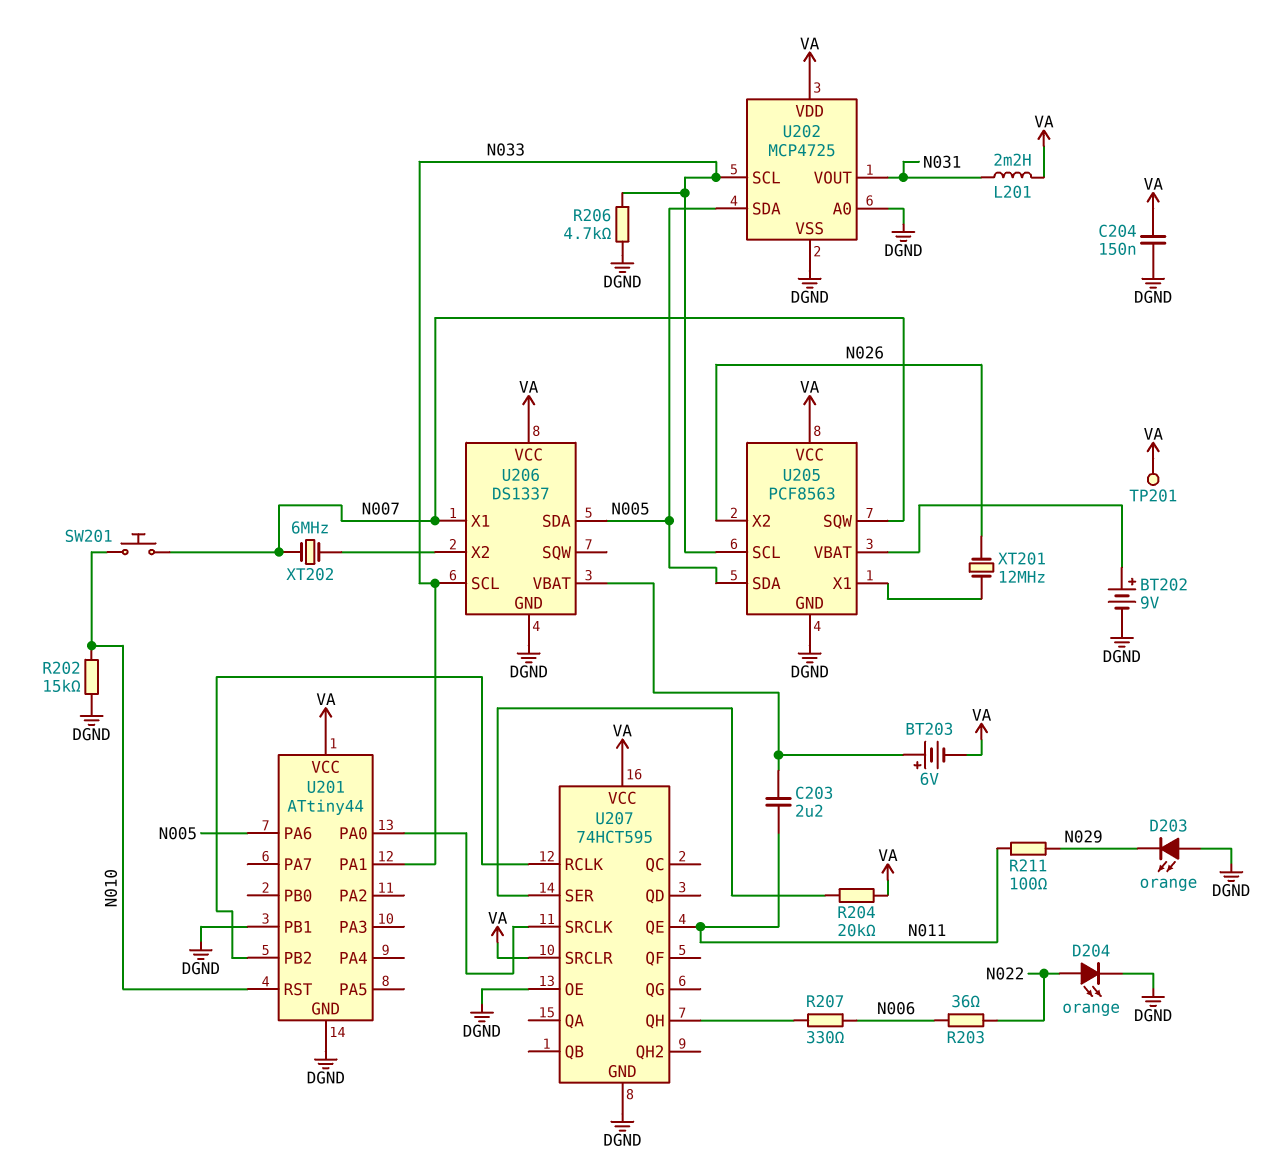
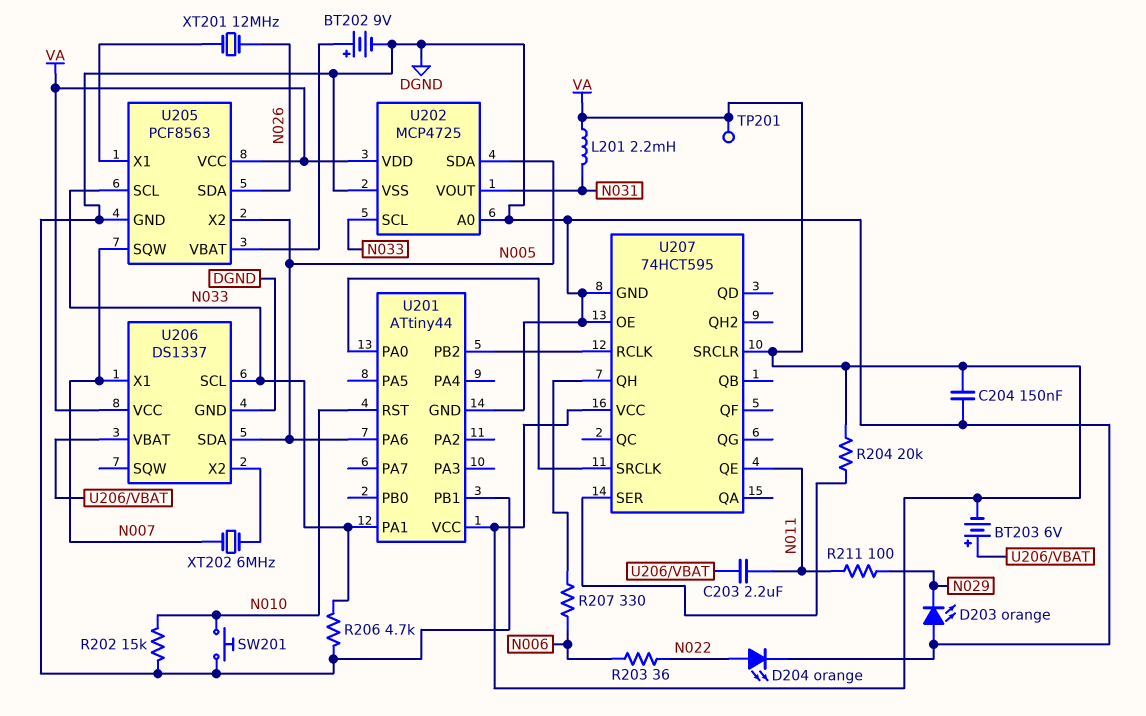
SW201: button (N007, N010) -> button (DGND, N010)
U205 pin SDA: N005 -> N026
U205 pin X2: N026 -> N005

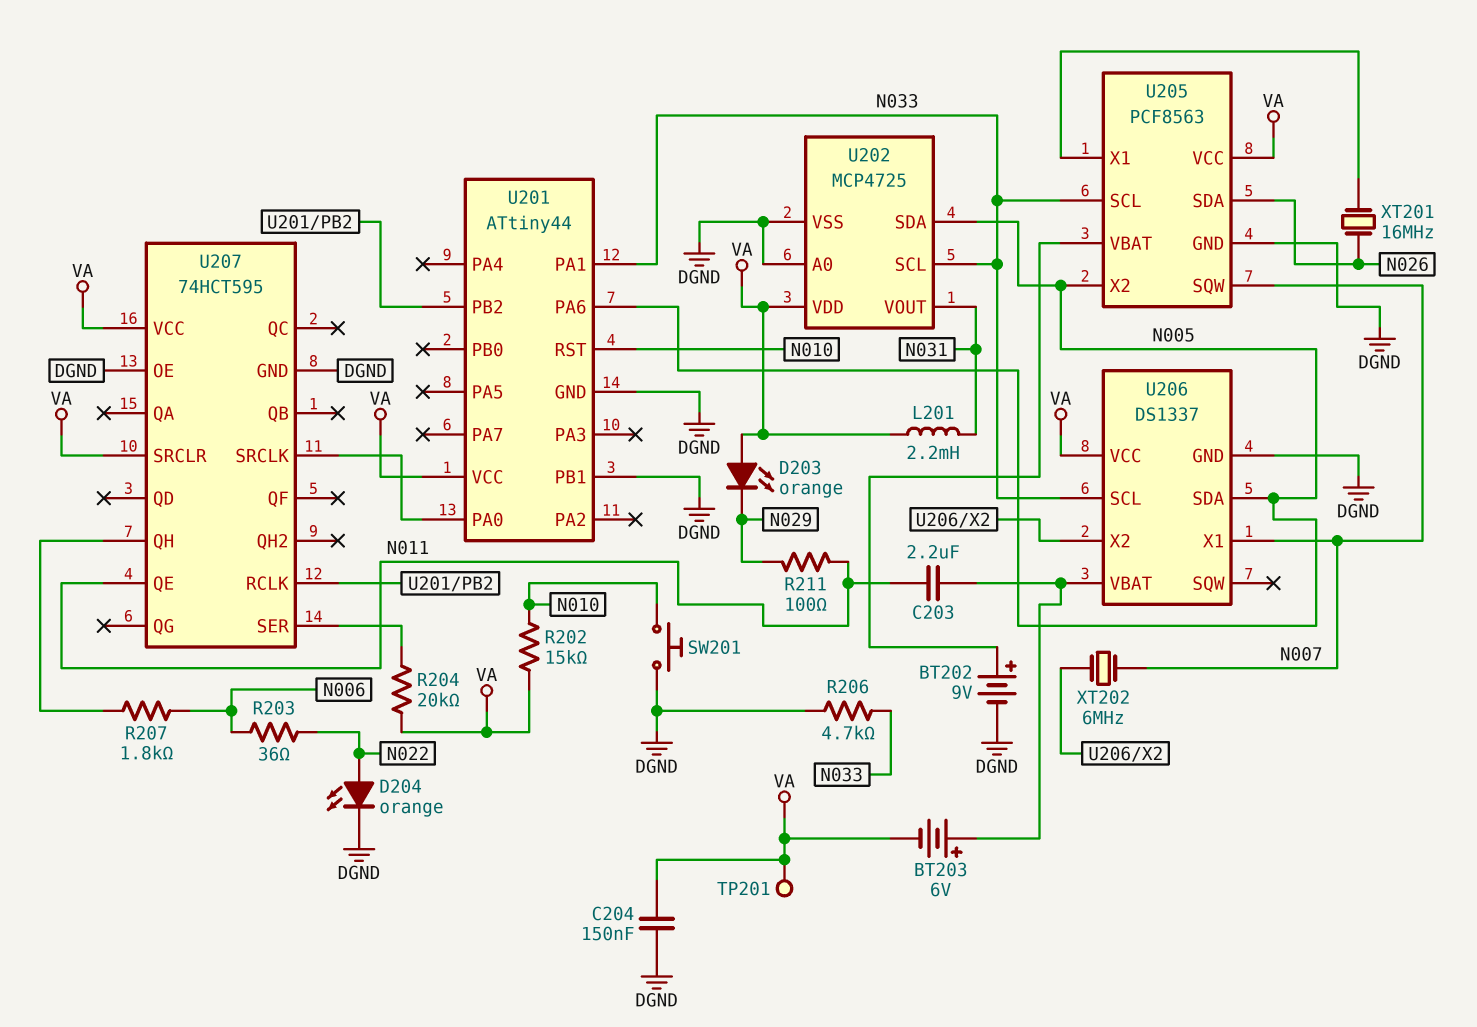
D203: LED orange (A DGND, K N029) -> LED orange (A VA, K N029)
R202: 15k (DGND, N010) -> 15k (N010, VA)
R207: 330 (N006, U207/QH) -> 1.8k (N006, U207/QH)
XT201: 12MHz (N026, U205/X1) -> 16MHz (N026, U205/X1)

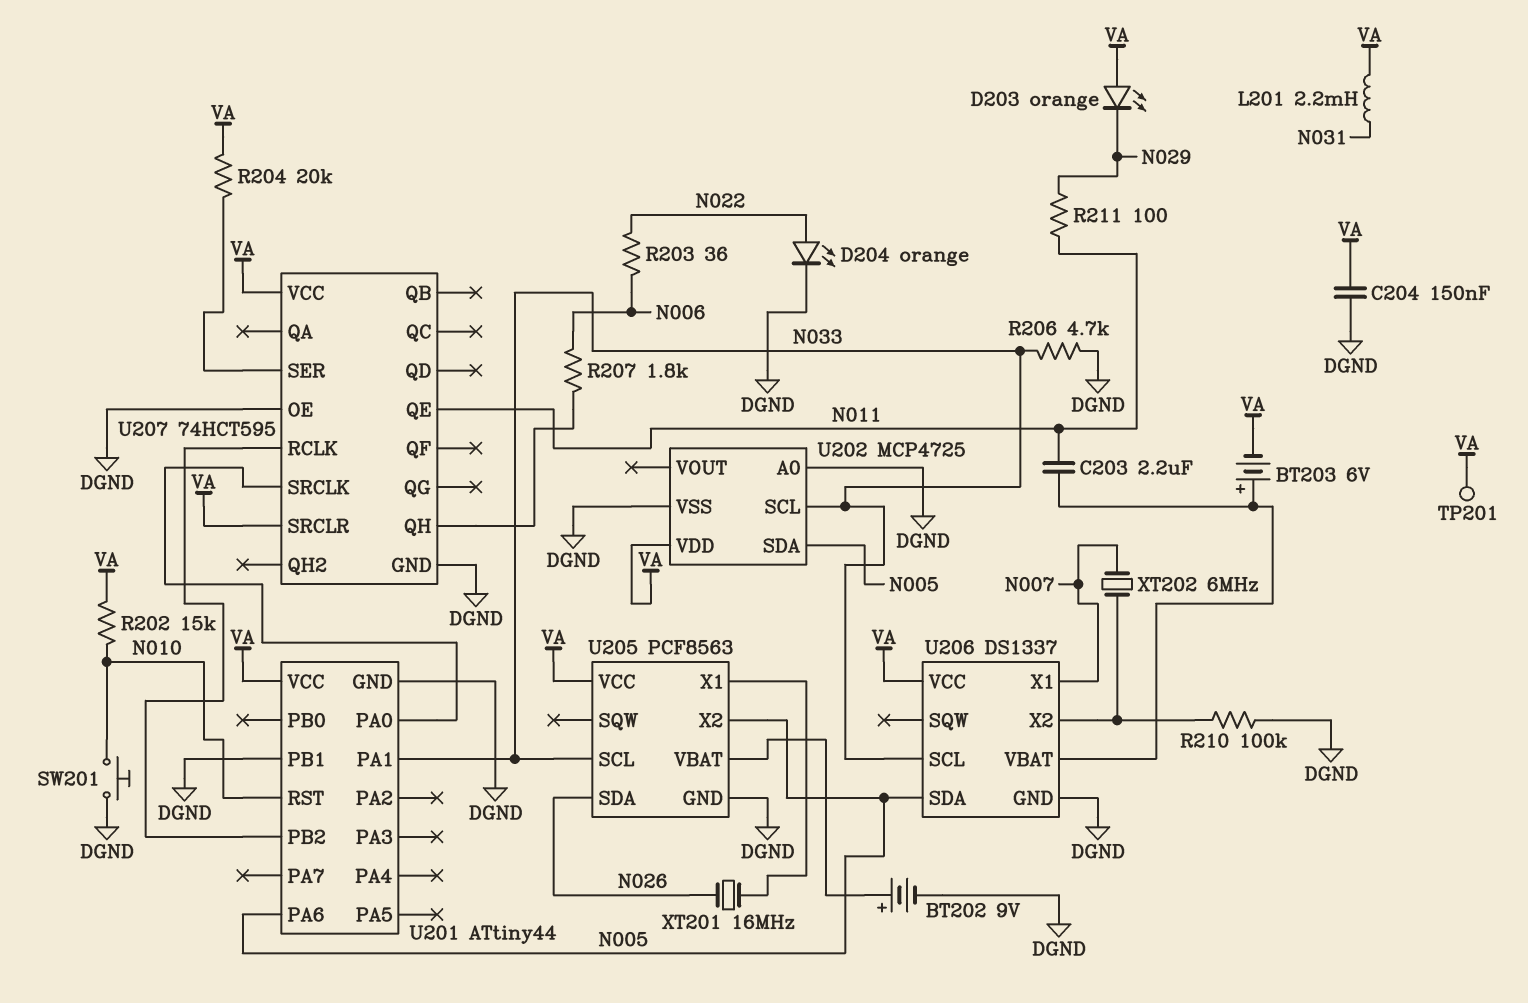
R210: none -> 100k (DGND, U206/X2)
U202 pin VOUT: N031 -> none
U205 pin SQW: N007 -> none

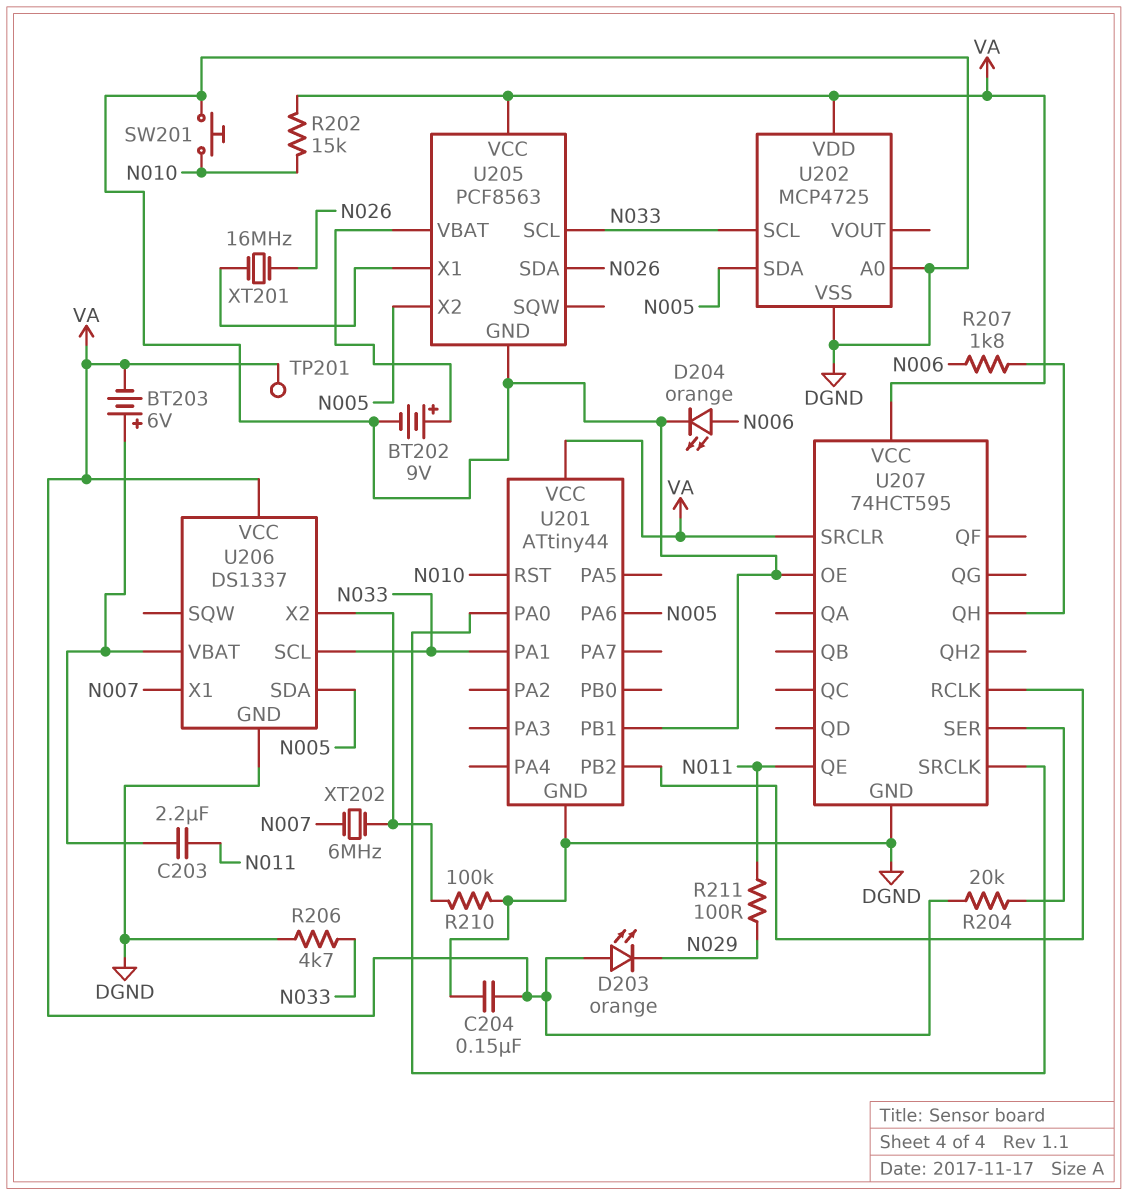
D204: LED orange (A N022, K DGND) -> LED orange (A N006, K DGND)
L201: 2.2mH (N031, VA) -> none
R203: 36 (N006, N022) -> none

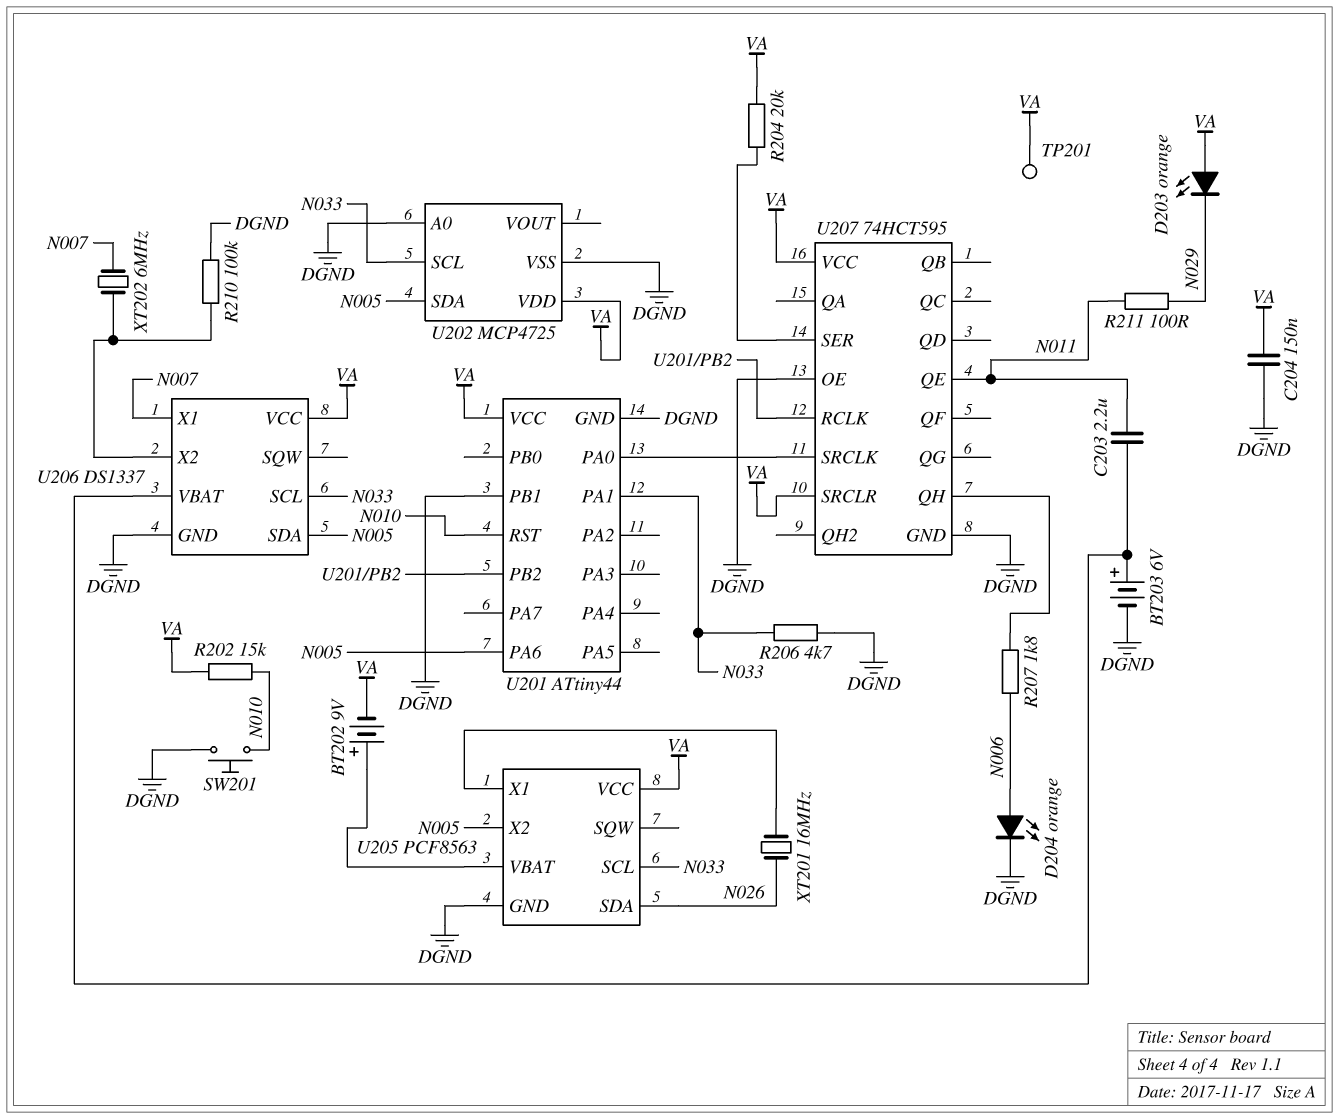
BT202: 9V (plus U205/VBAT, minus DGND) -> 9V (plus U205/VBAT, minus VA)
BT203: 6V (plus U206/VBAT, minus VA) -> 6V (plus U206/VBAT, minus DGND)

